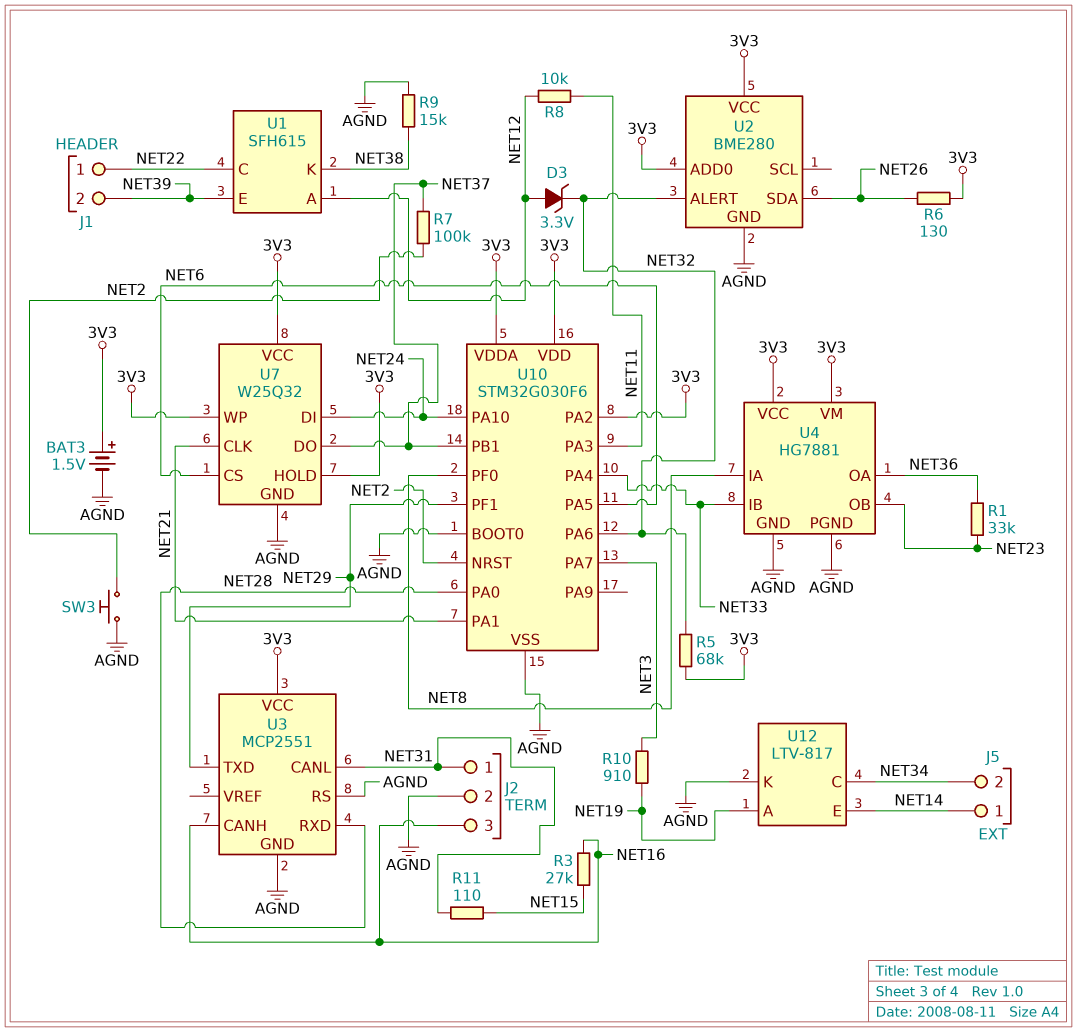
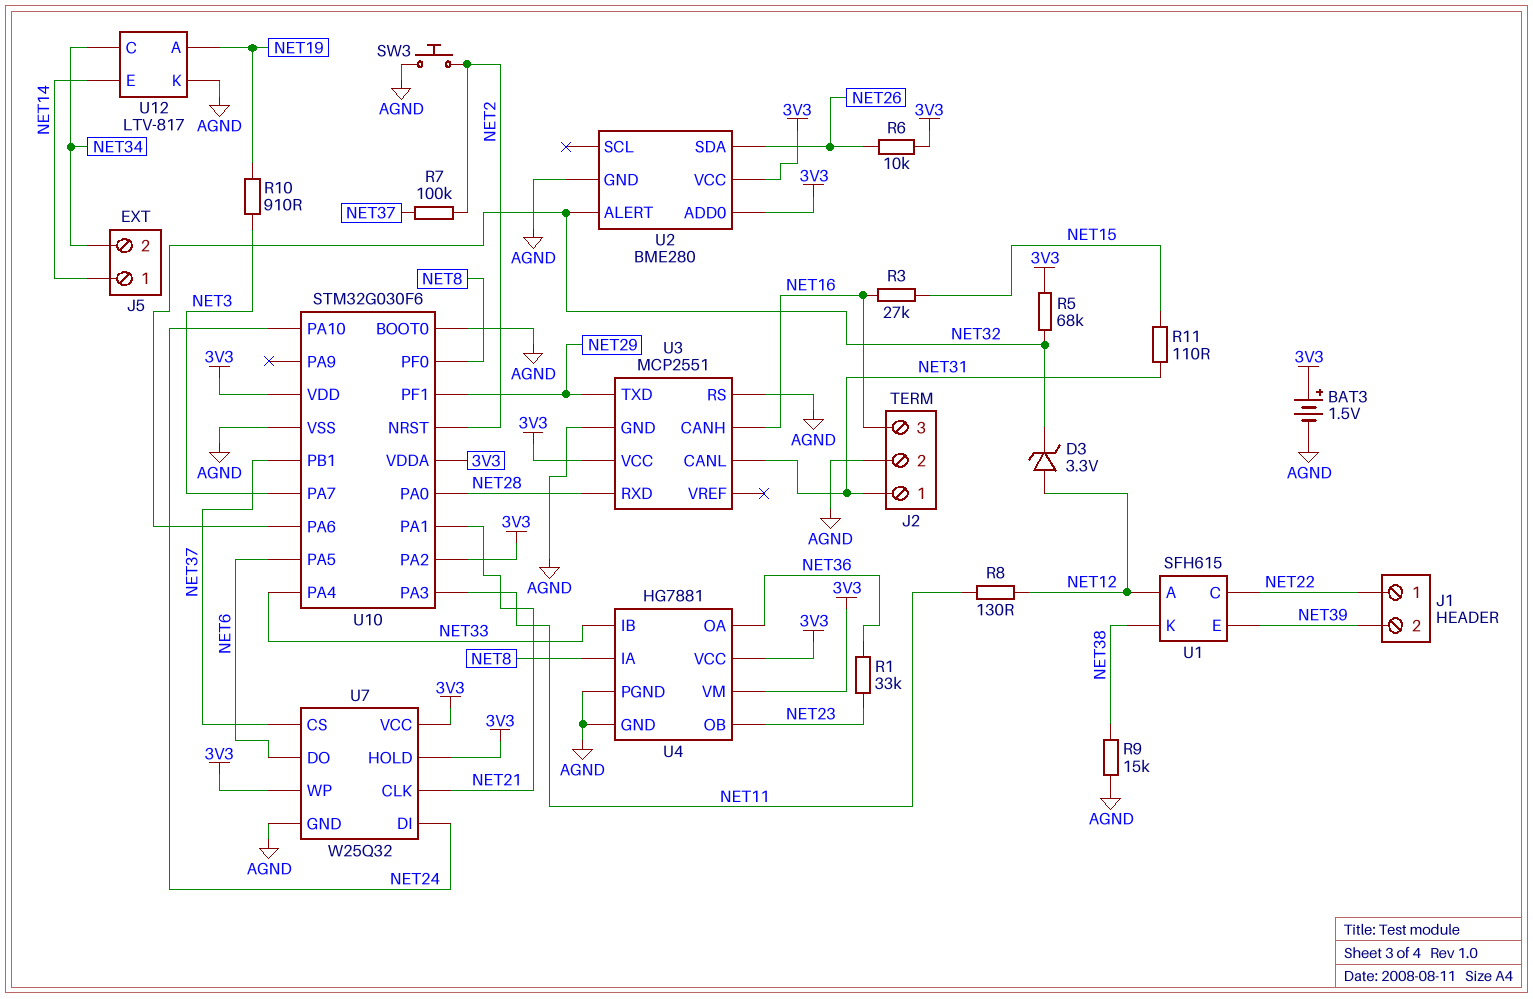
R6: 130 (3V3, NET26) -> 10k (3V3, NET26)
R8: 10k (NET11, NET12) -> 130 (NET11, NET12)
U7 pin CS: NET6 -> NET37
U7 pin DO: NET37 -> NET6

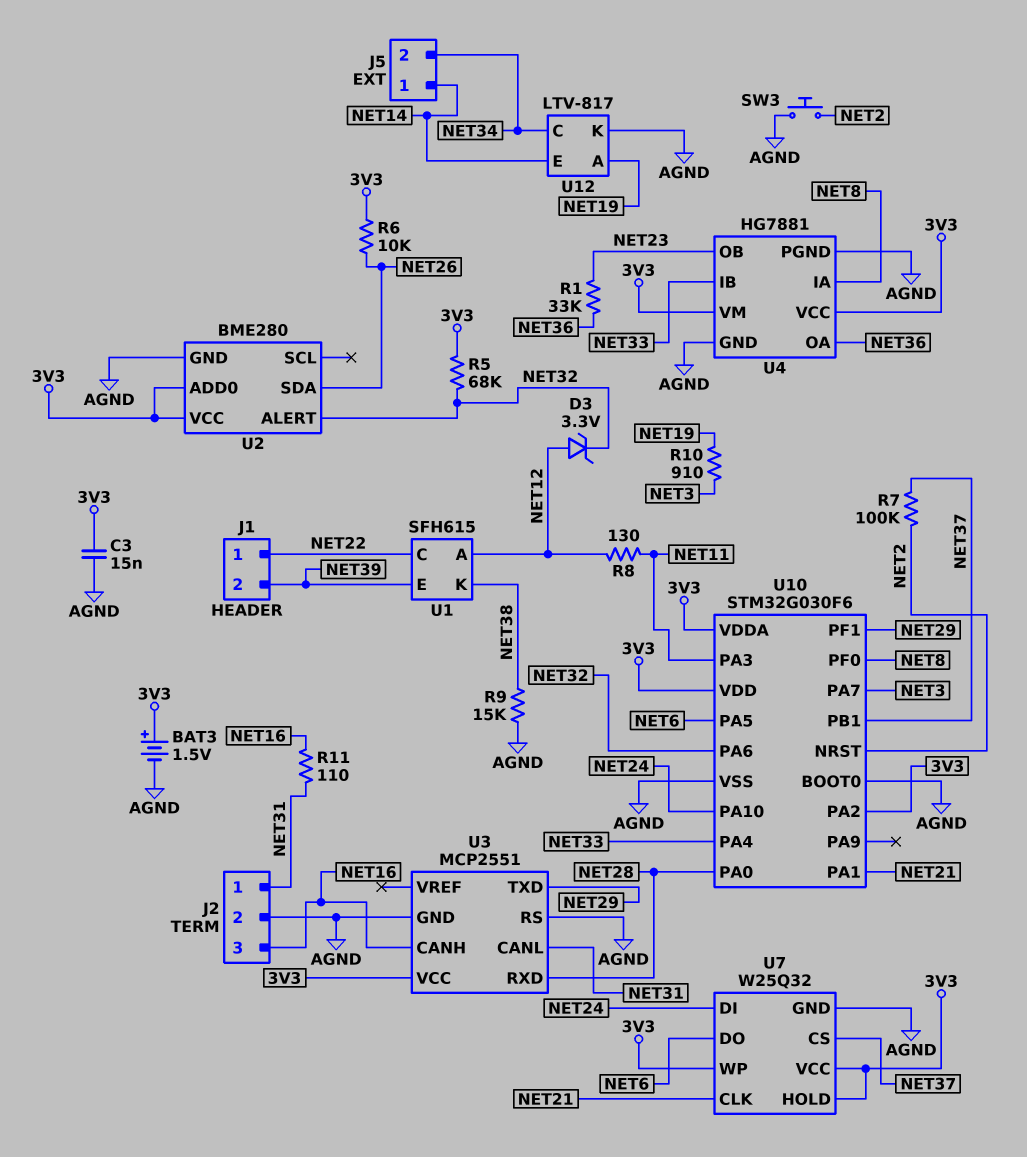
C3: none -> 15nF (3V3, AGND)
R3: 27k (NET15, NET16) -> none
R11: 110 (NET15, NET31) -> 110 (NET16, NET31)

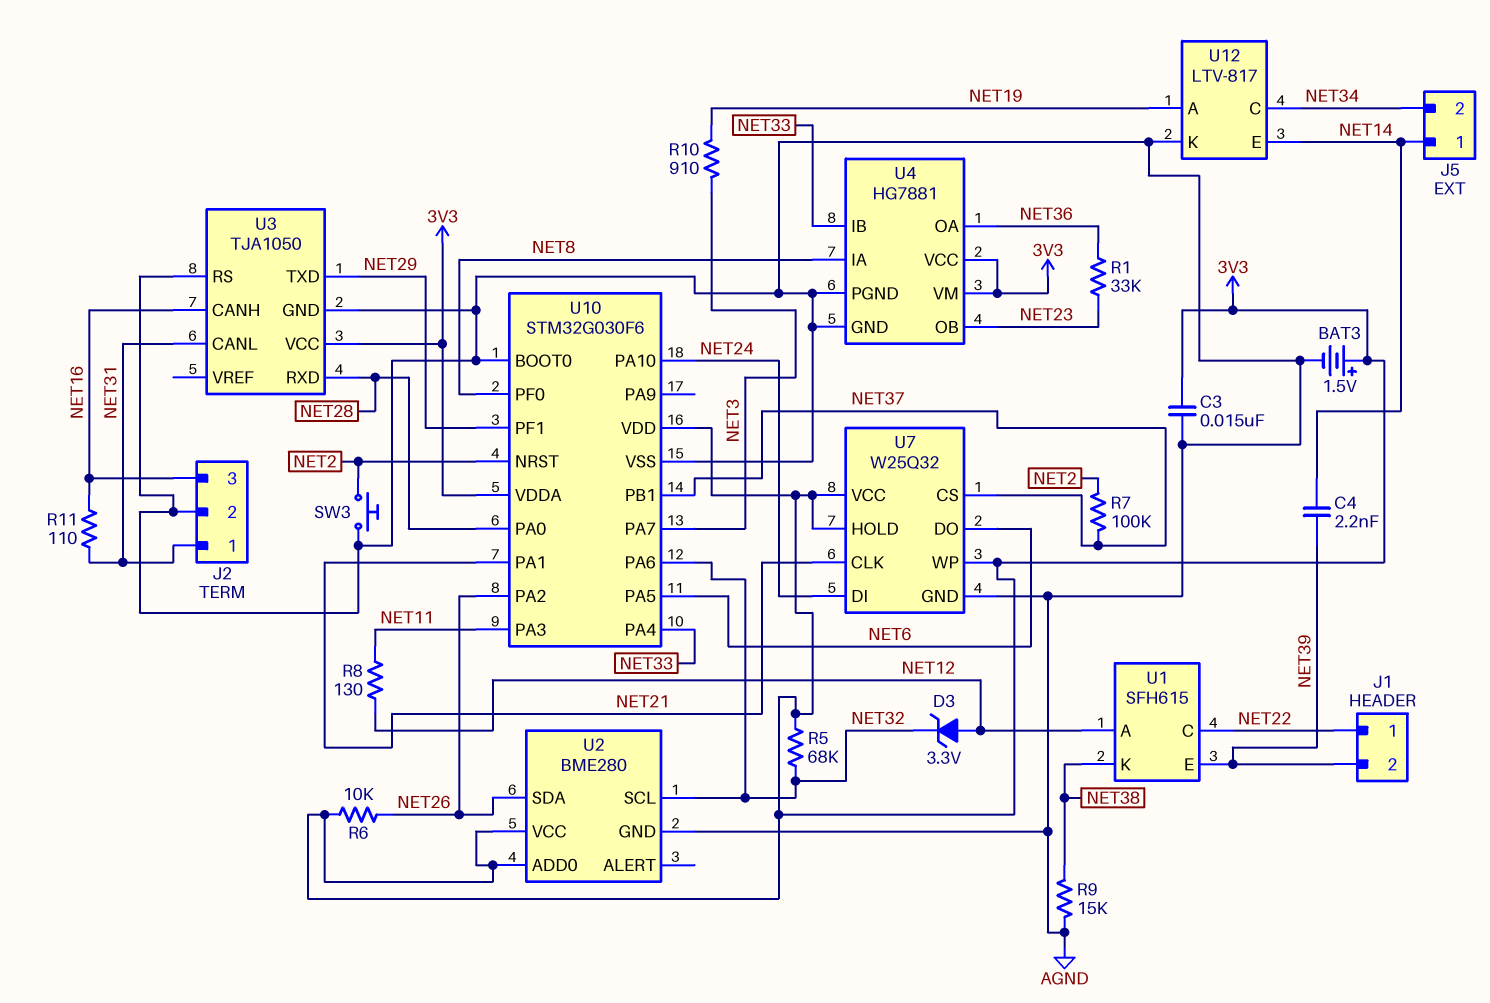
C4: none -> 2.2nF (NET14, NET39)
U2 pin ALERT: NET32 -> none
U2 pin SCL: none -> NET32
U3: MCP2551 -> TJA1050
U10 pin PA2: 3V3 -> NET26

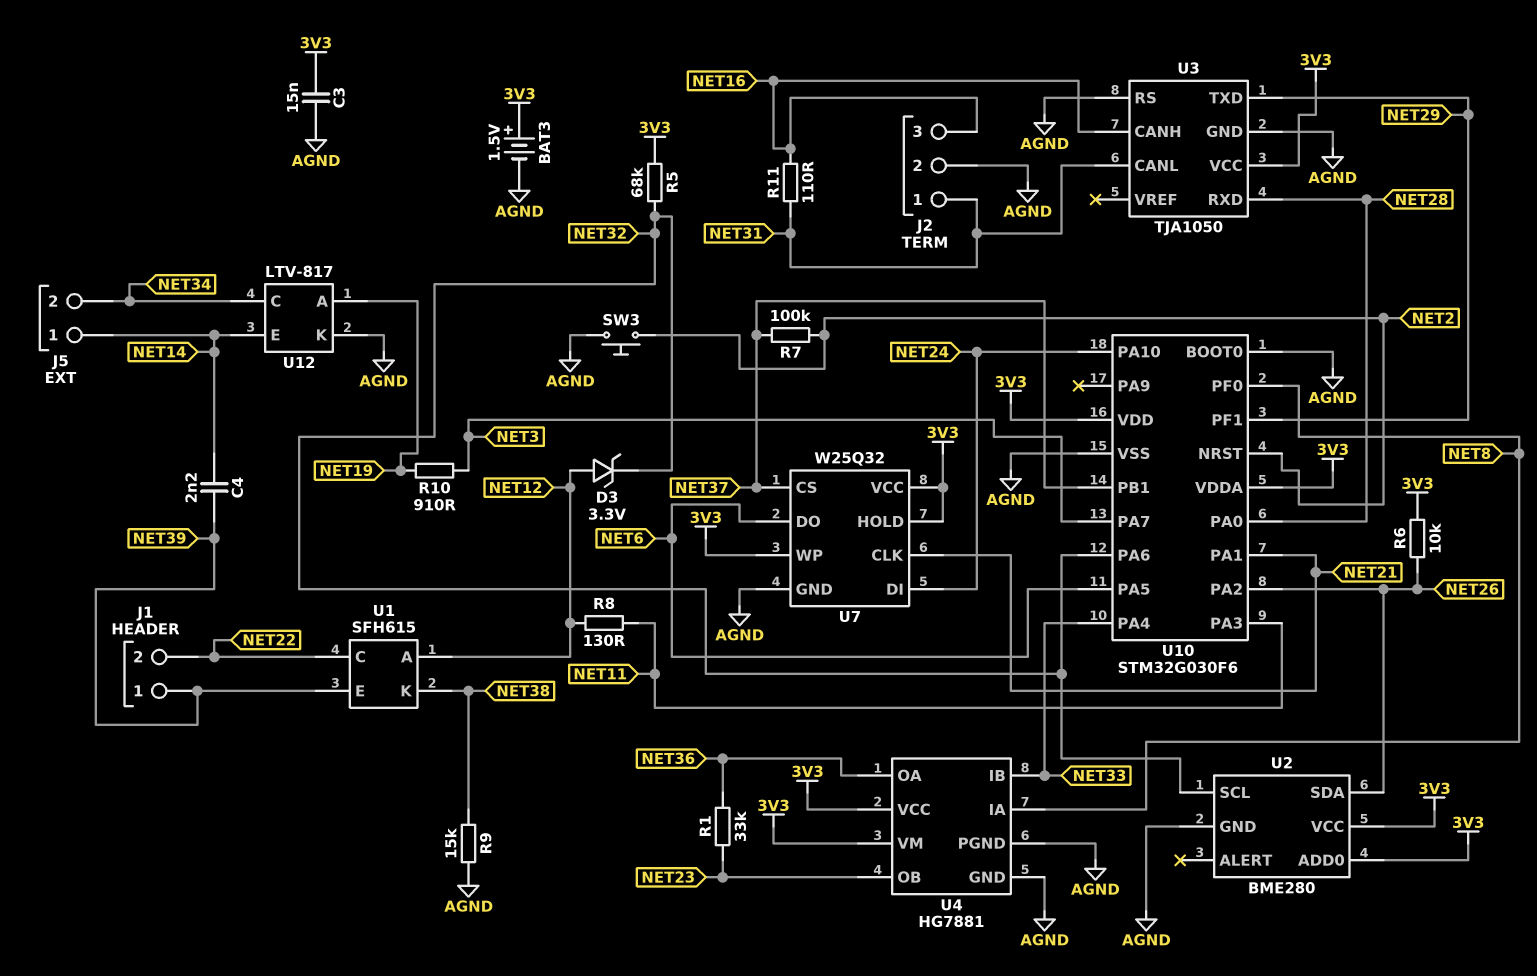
J1 pin 1: NET22 -> NET39
J1 pin 2: NET39 -> NET22

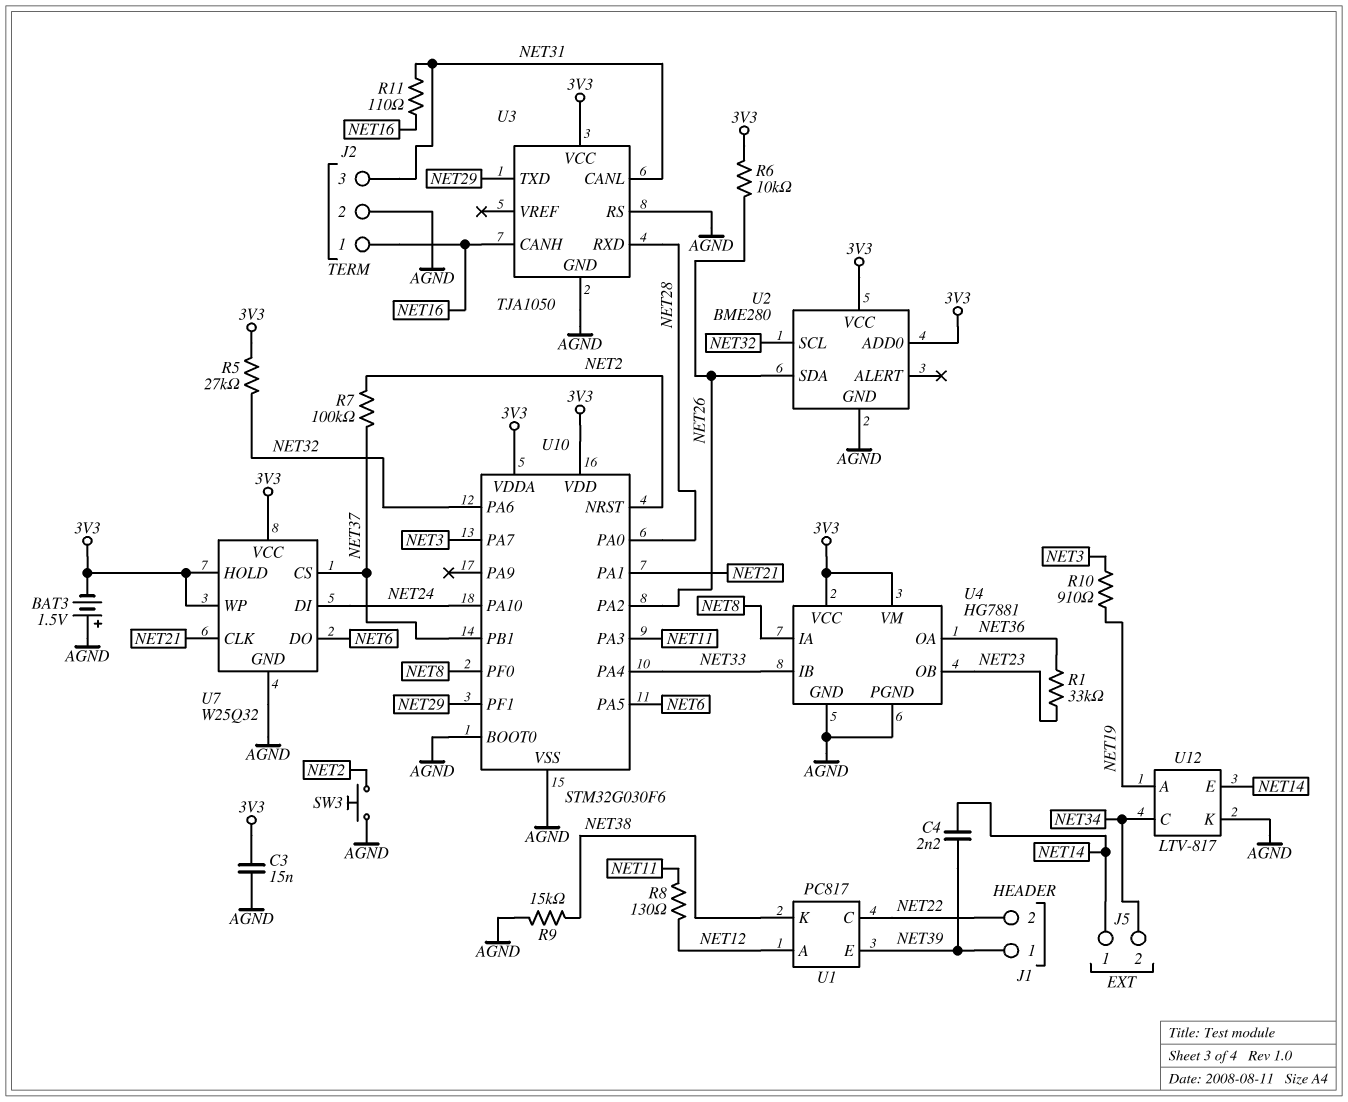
BAT3: 1.5V (plus 3V3, minus AGND) -> 1.5V (plus AGND, minus 3V3)
D3: zener 3.3V (A NET12, K NET32) -> none
J2 pin 1: NET31 -> NET16
J2 pin 3: NET16 -> NET31
R5: 68k (3V3, NET32) -> 27k (3V3, NET32)
U1: SFH615 -> PC817

